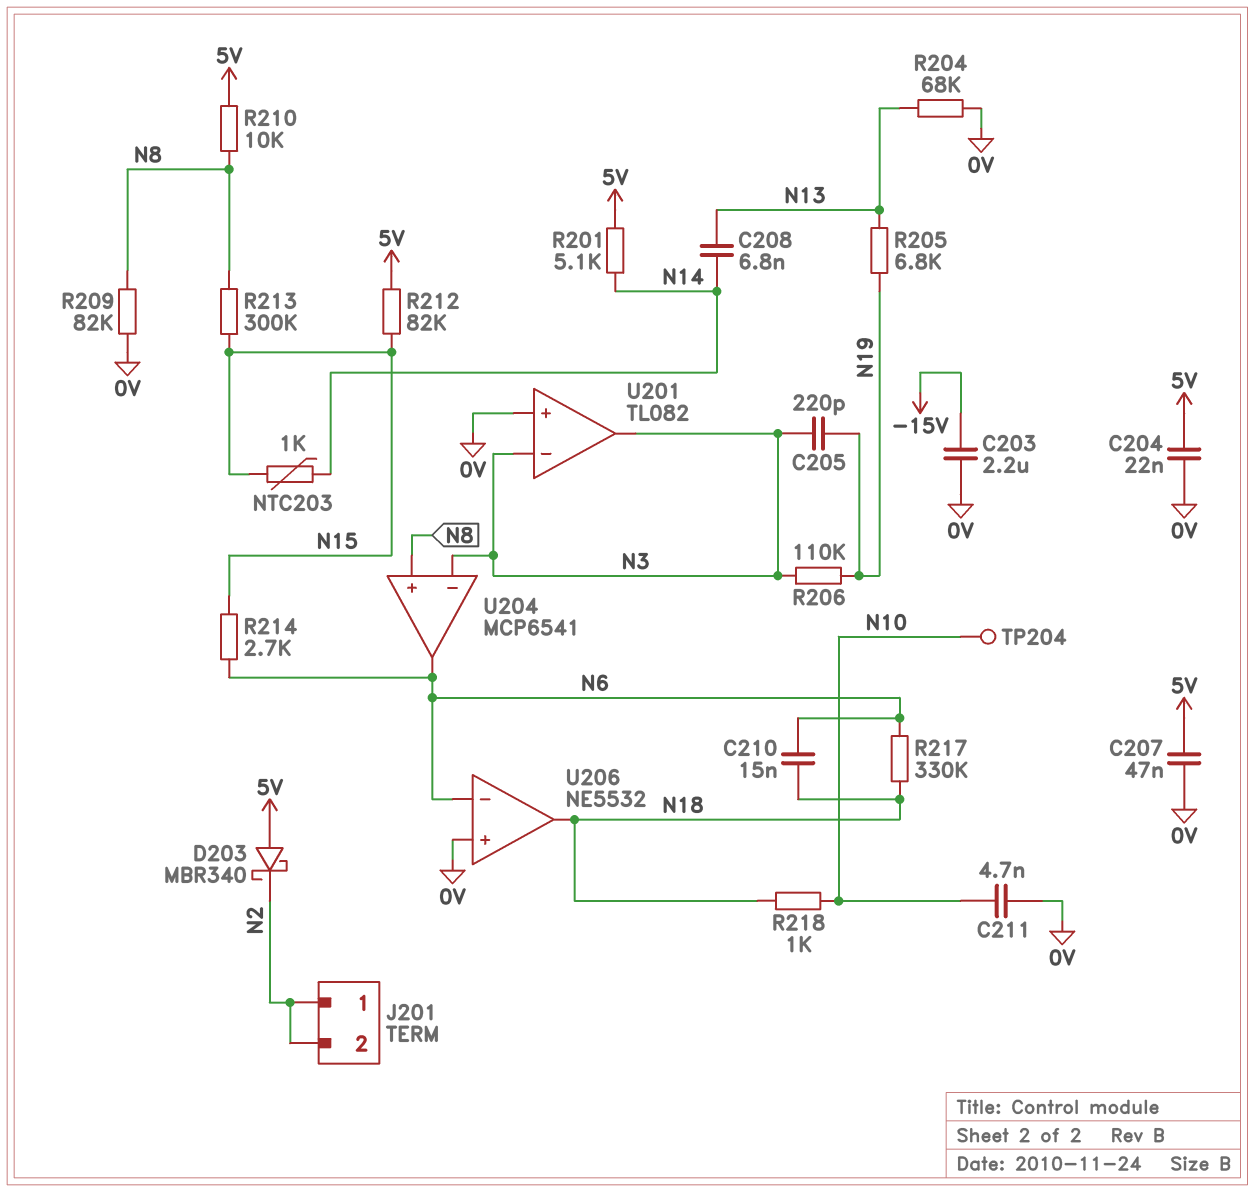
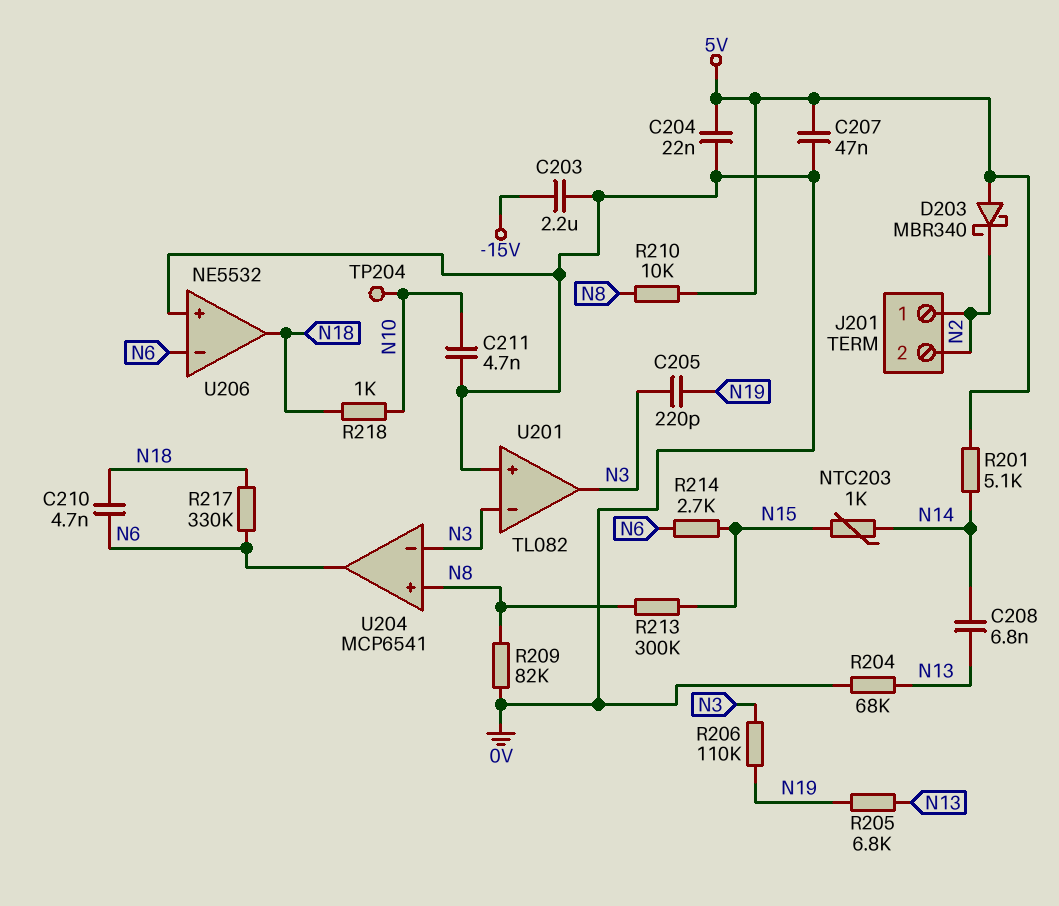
C210: 15nF (N6, N18) -> 4.7nF (N6, N18)
R212: 82k (5V, N15) -> none

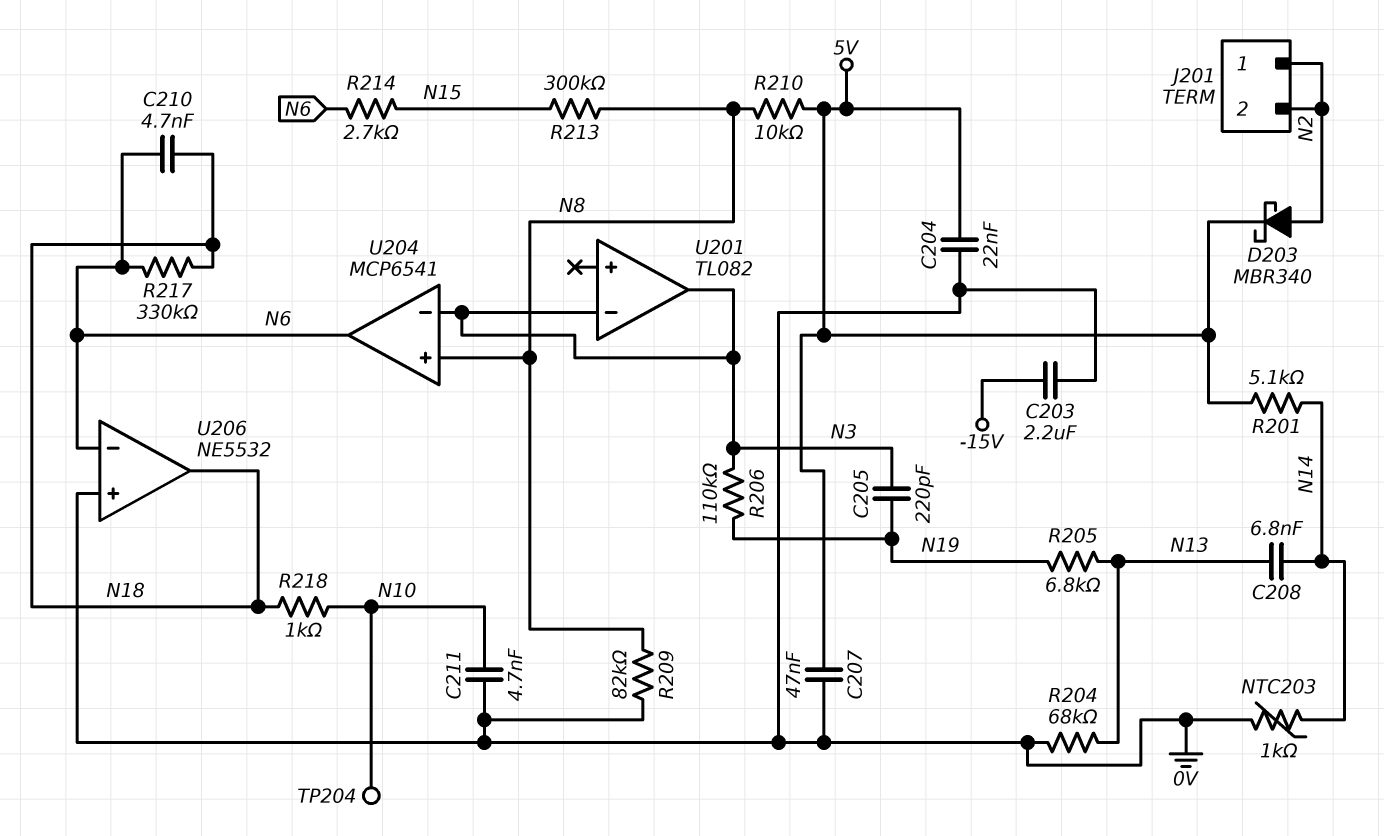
D203: schottky MBR340 (A 5V, K N2) -> schottky MBR340 (A N2, K 5V)
NTC203: 1k (N14, N15) -> 1k (0V, N14)
U201 pin in+: 0V -> none

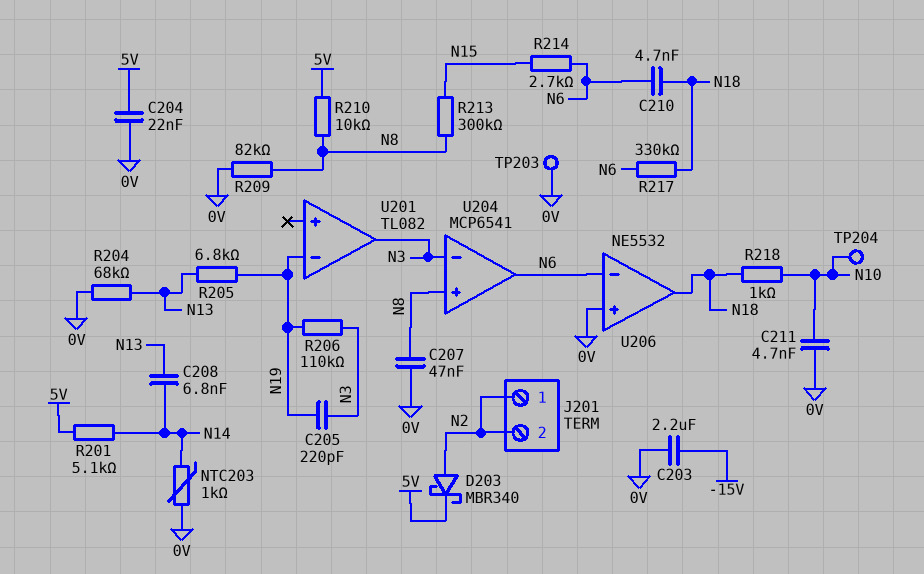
C207: 47nF (0V, 5V) -> 47nF (0V, N8)
TP203: none -> test point (0V)
U201 pin in-: N3 -> N19

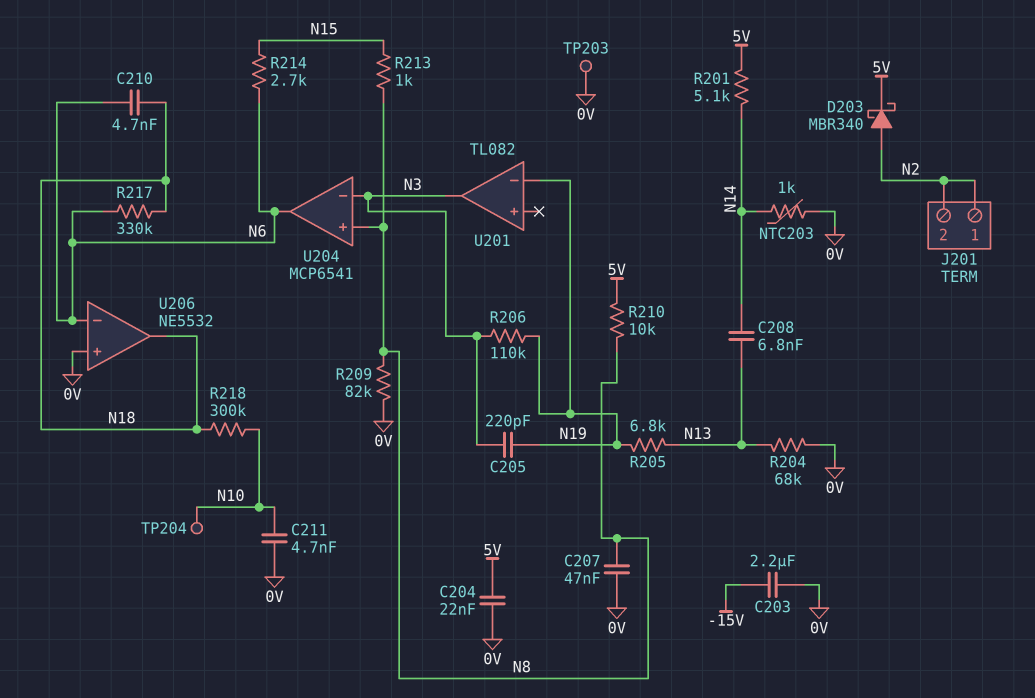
R213: 300k (N8, N15) -> 1k (N8, N15)
R218: 1k (N10, N18) -> 300k (N10, N18)

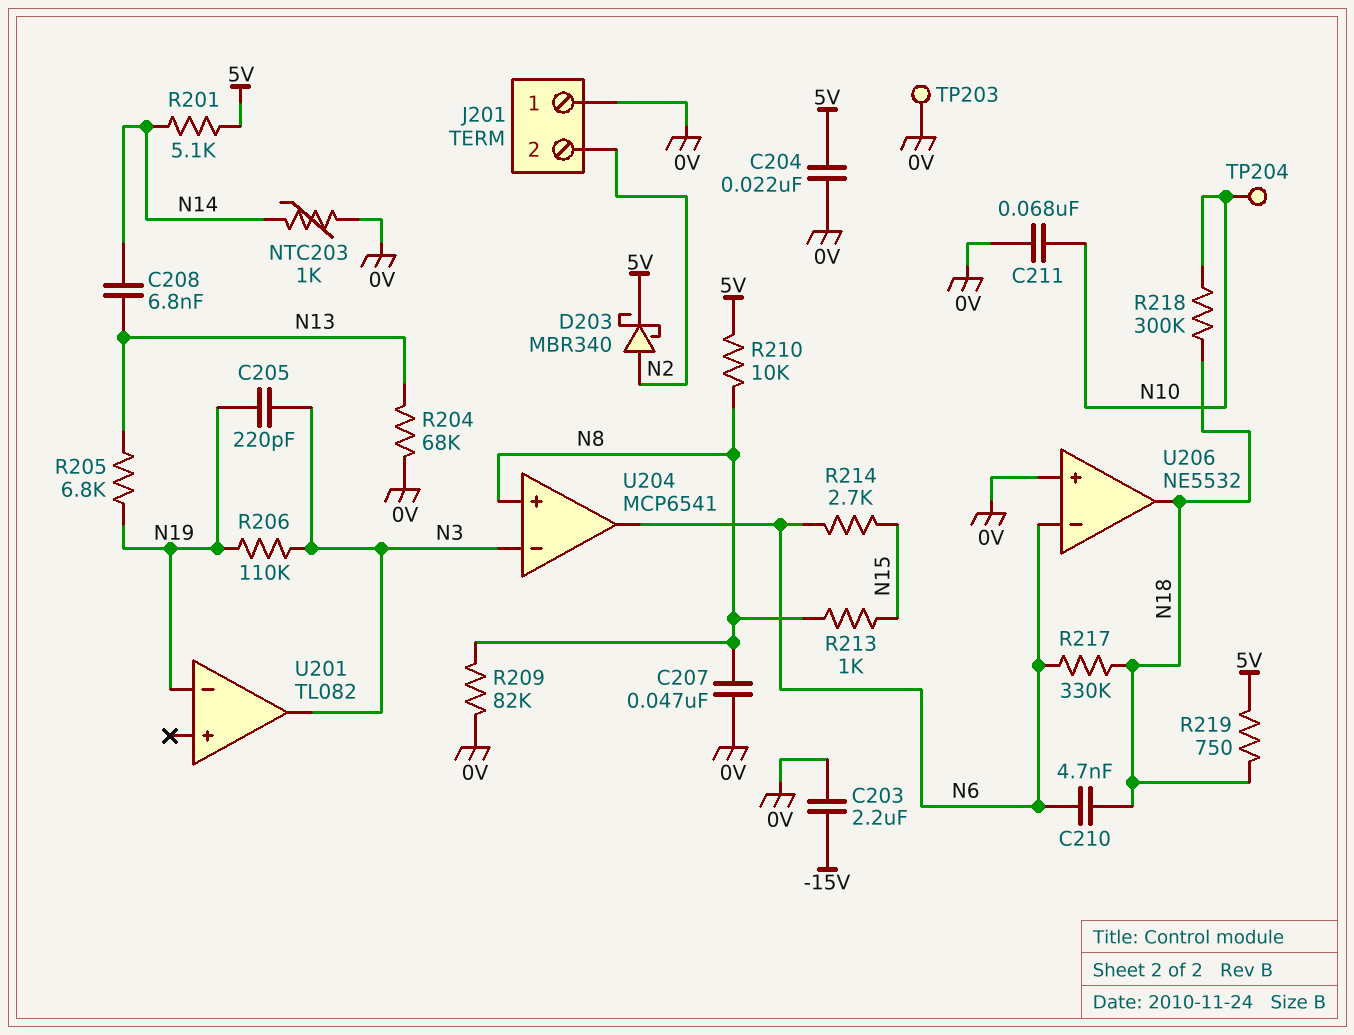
C211: 4.7nF (0V, N10) -> 68nF (0V, N10)
J201 pin 1: N2 -> 0V
R219: none -> 750 (5V, N18)

